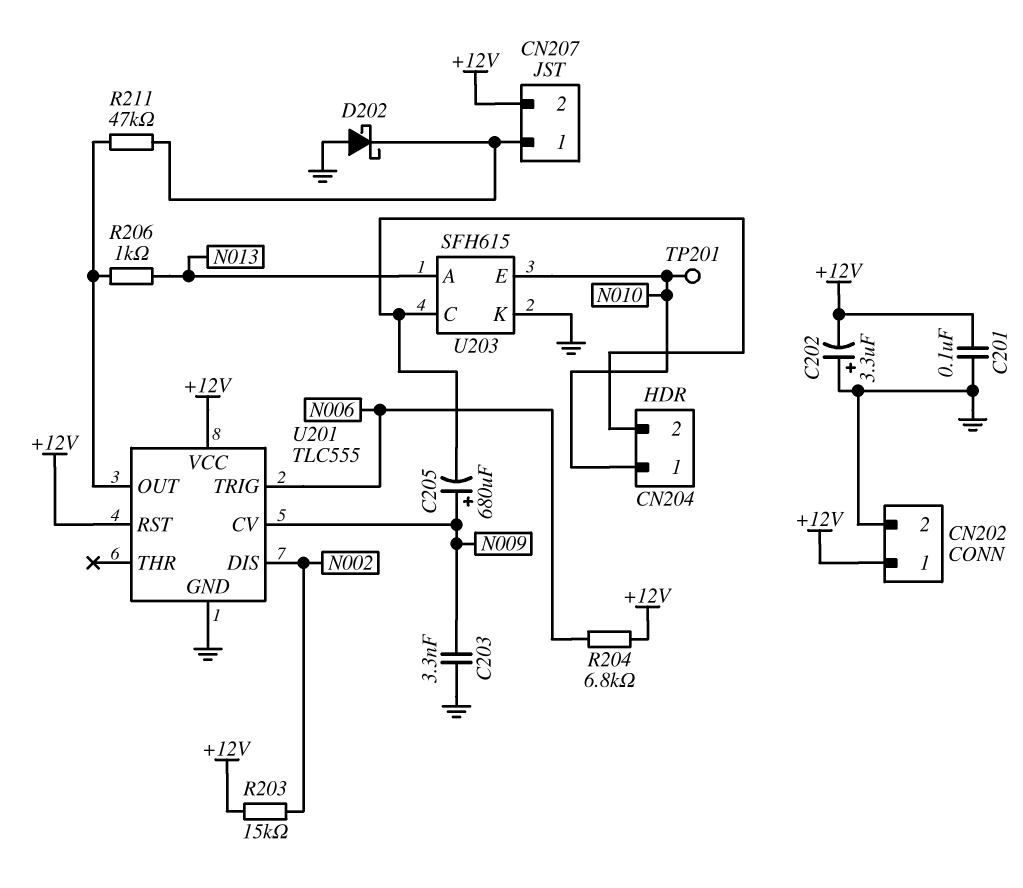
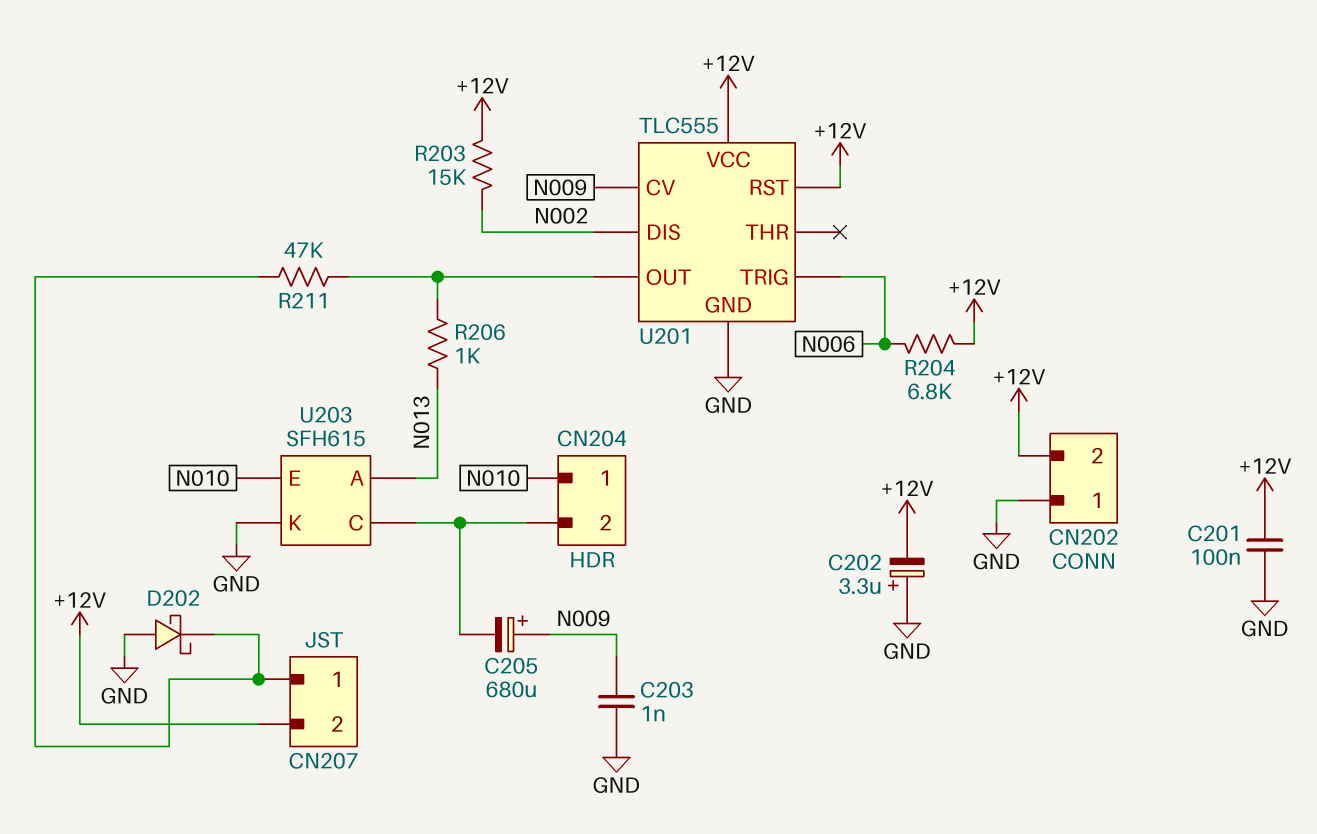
C203: 3.3nF (GND, N009) -> 1nF (GND, N009)
CN202 pin 1: +12V -> GND
CN202 pin 2: GND -> +12V
TP201: test point (N010) -> none

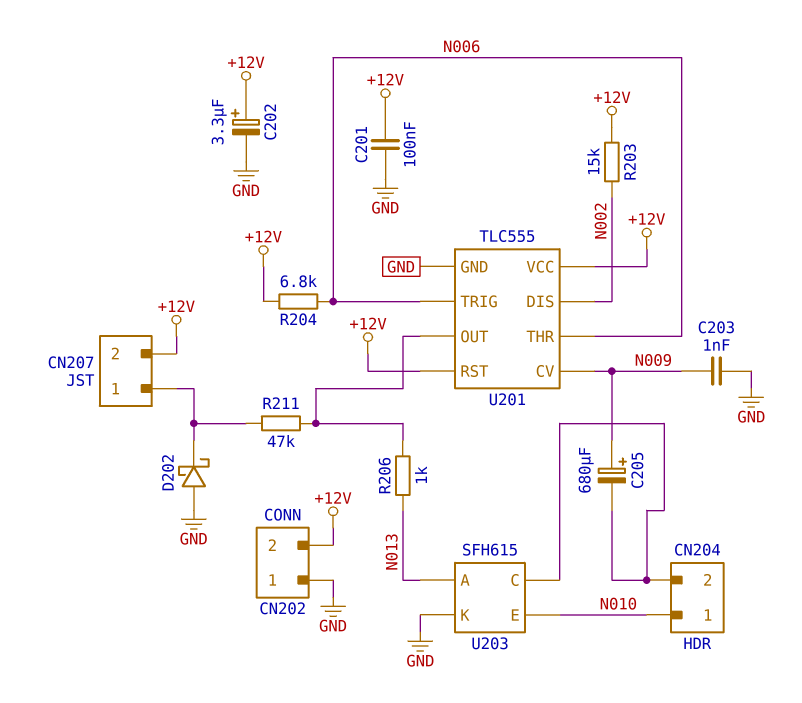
C202: 3.3uF (plus GND, minus +12V) -> 3.3uF (plus +12V, minus GND)
U201 pin THR: none -> N006

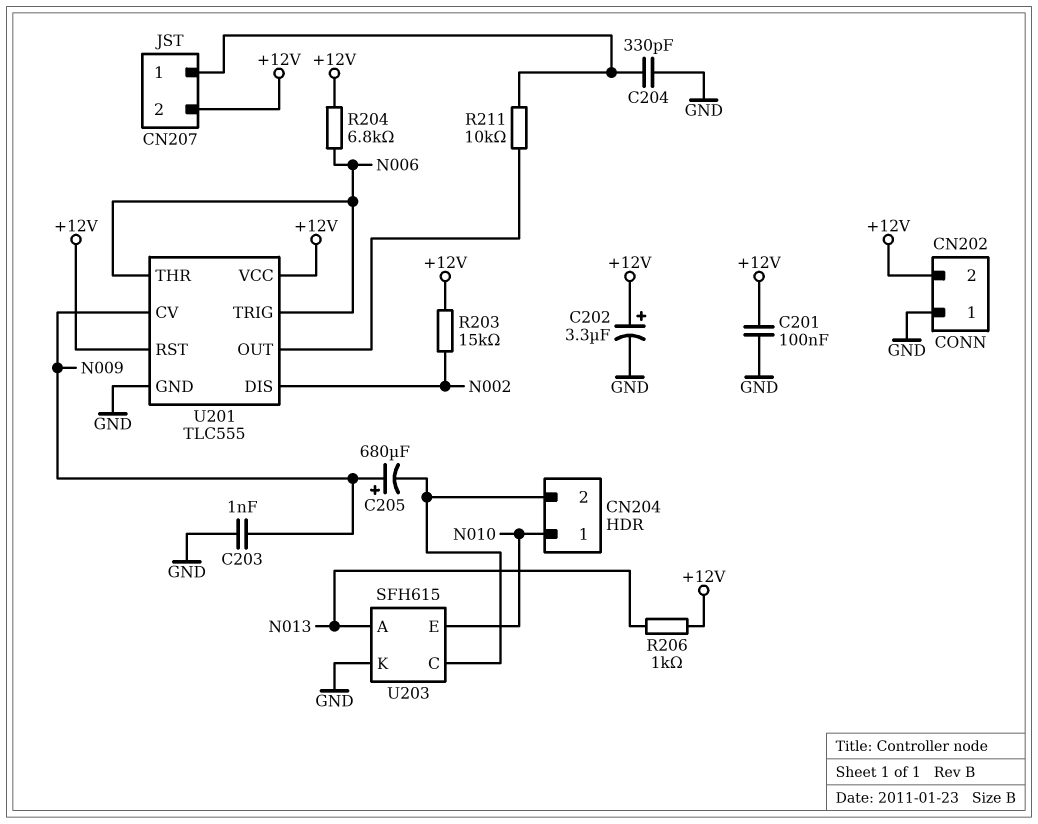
C204: none -> 330pF (CN207/1, GND)
D202: schottky (A GND, K CN207/1) -> none
R206: 1k (N013, U201/OUT) -> 1k (+12V, N013)
R211: 47k (CN207/1, U201/OUT) -> 10k (CN207/1, U201/OUT)

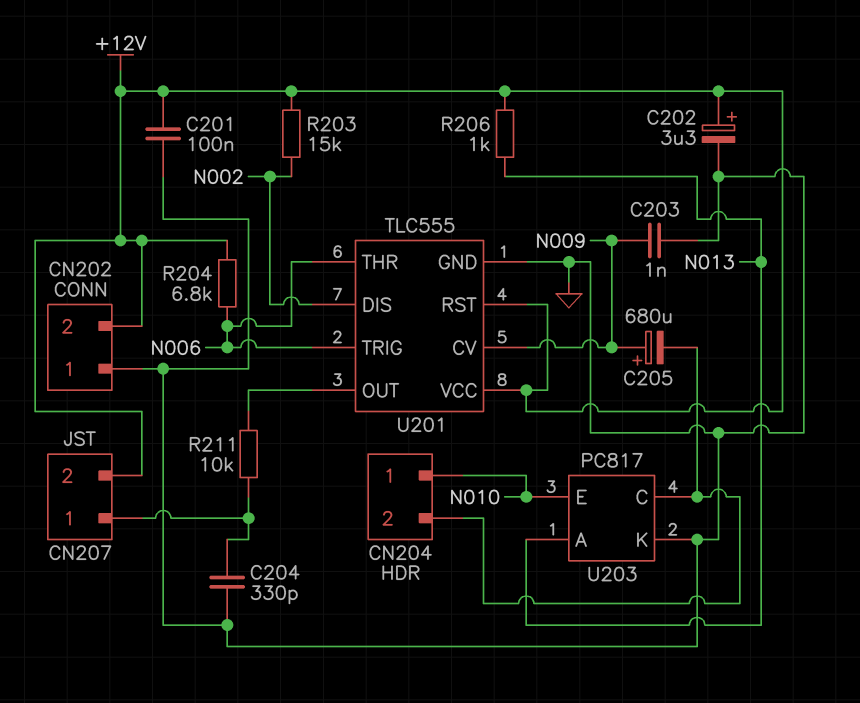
U203: SFH615 -> PC817

